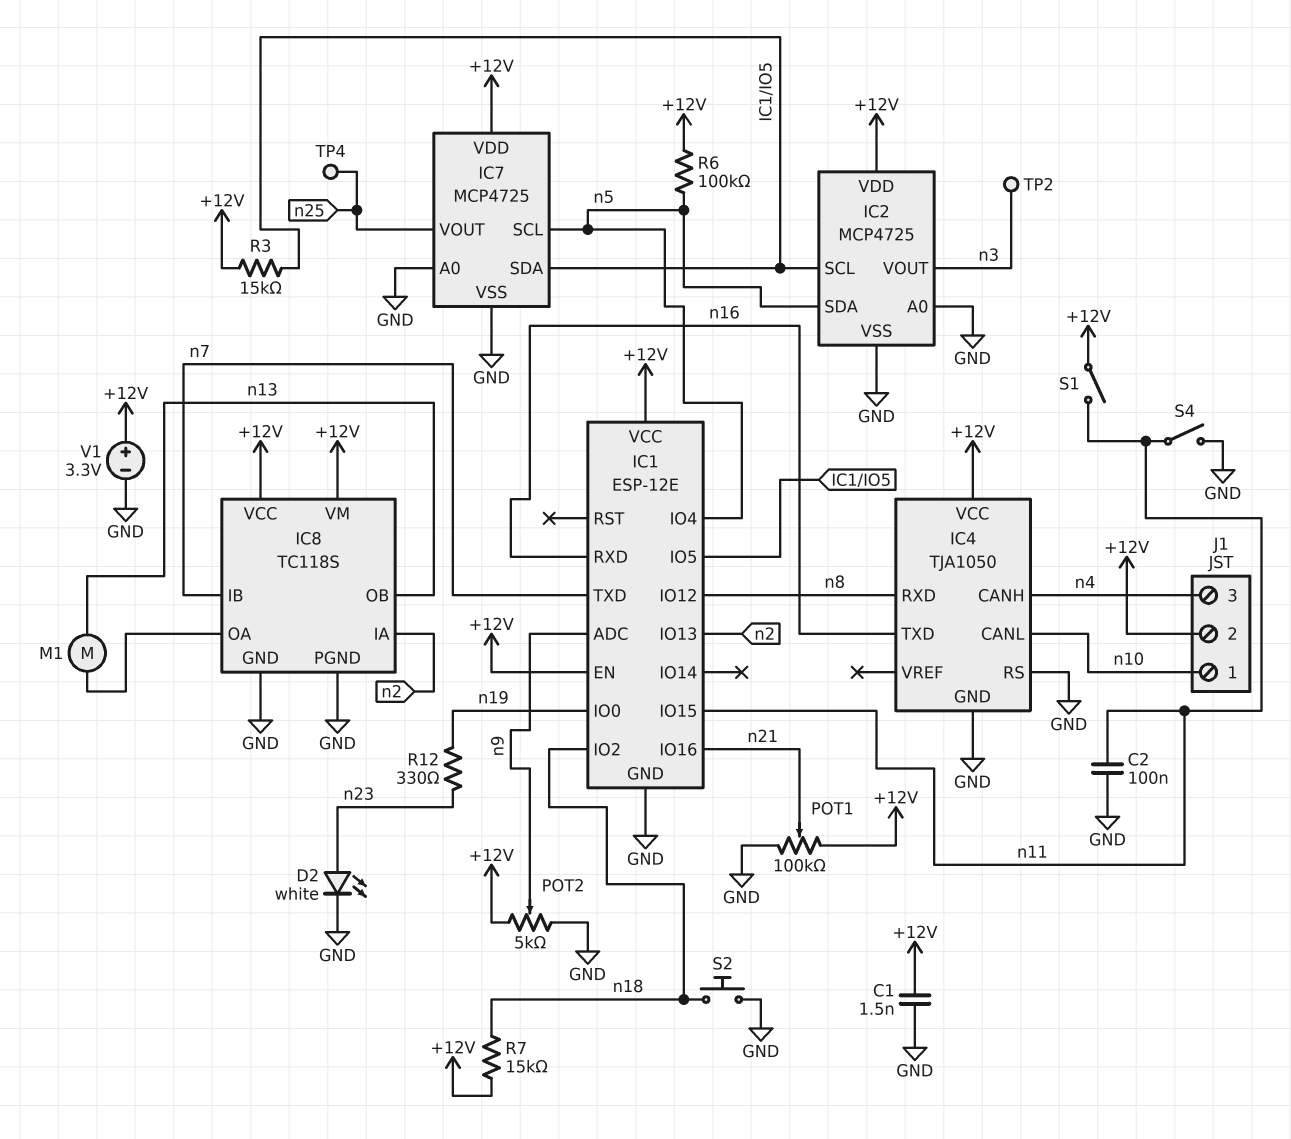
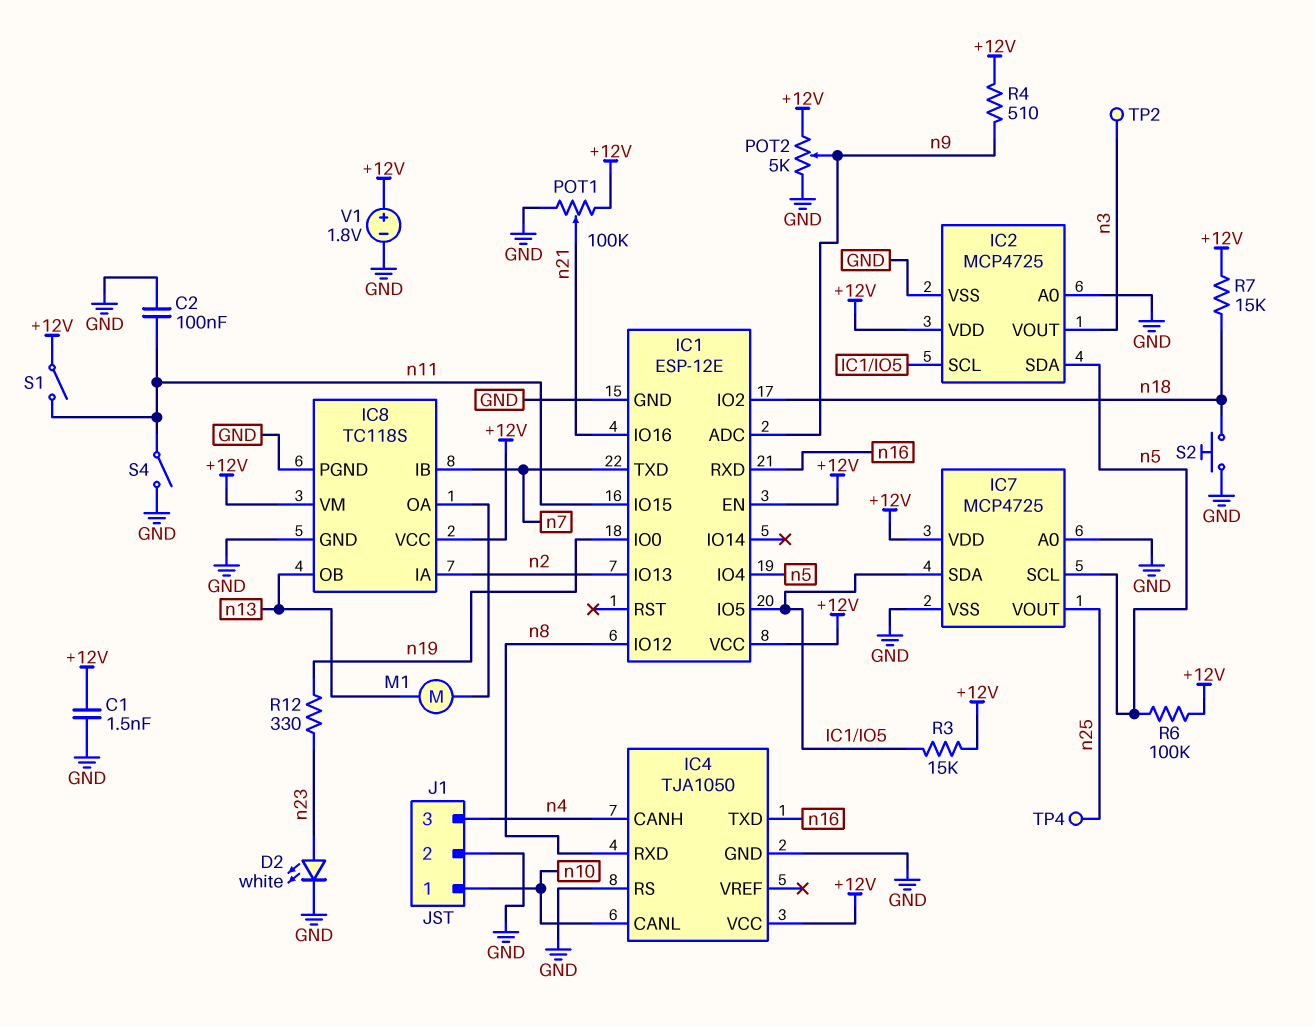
J1 pin 2: +12V -> GND
R4: none -> 510 (+12V, n9)
V1: 3.3V (plus +12V, minus GND) -> 1.8V (plus +12V, minus GND)

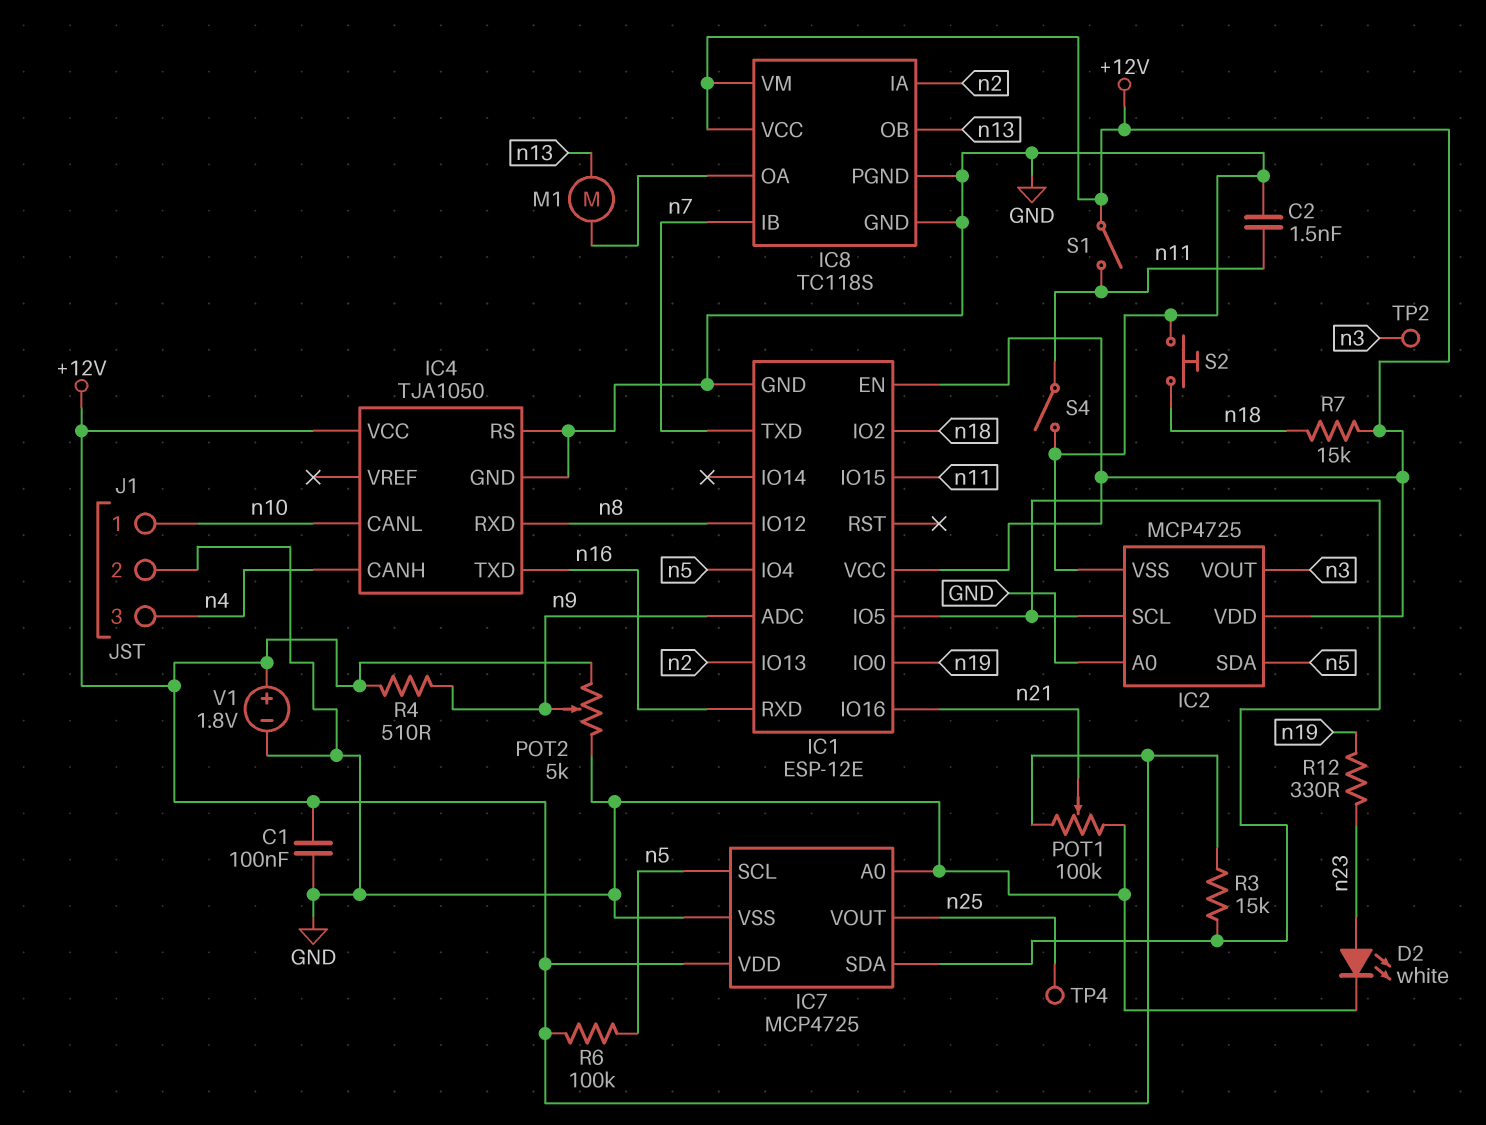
C1: 1.5nF (+12V, GND) -> 100nF (+12V, GND)
C2: 100nF (GND, n11) -> 1.5nF (GND, n11)

